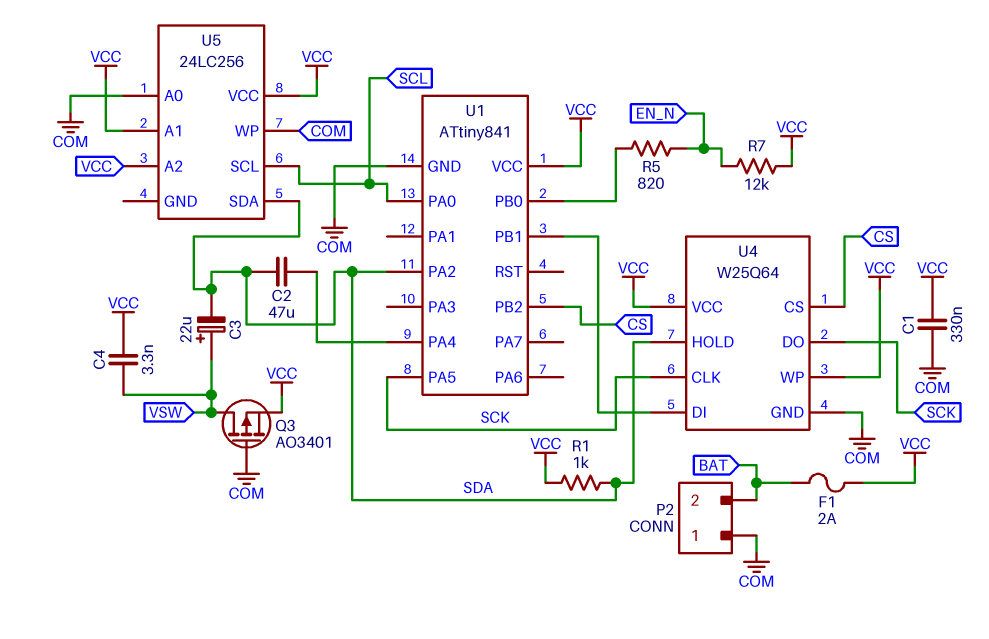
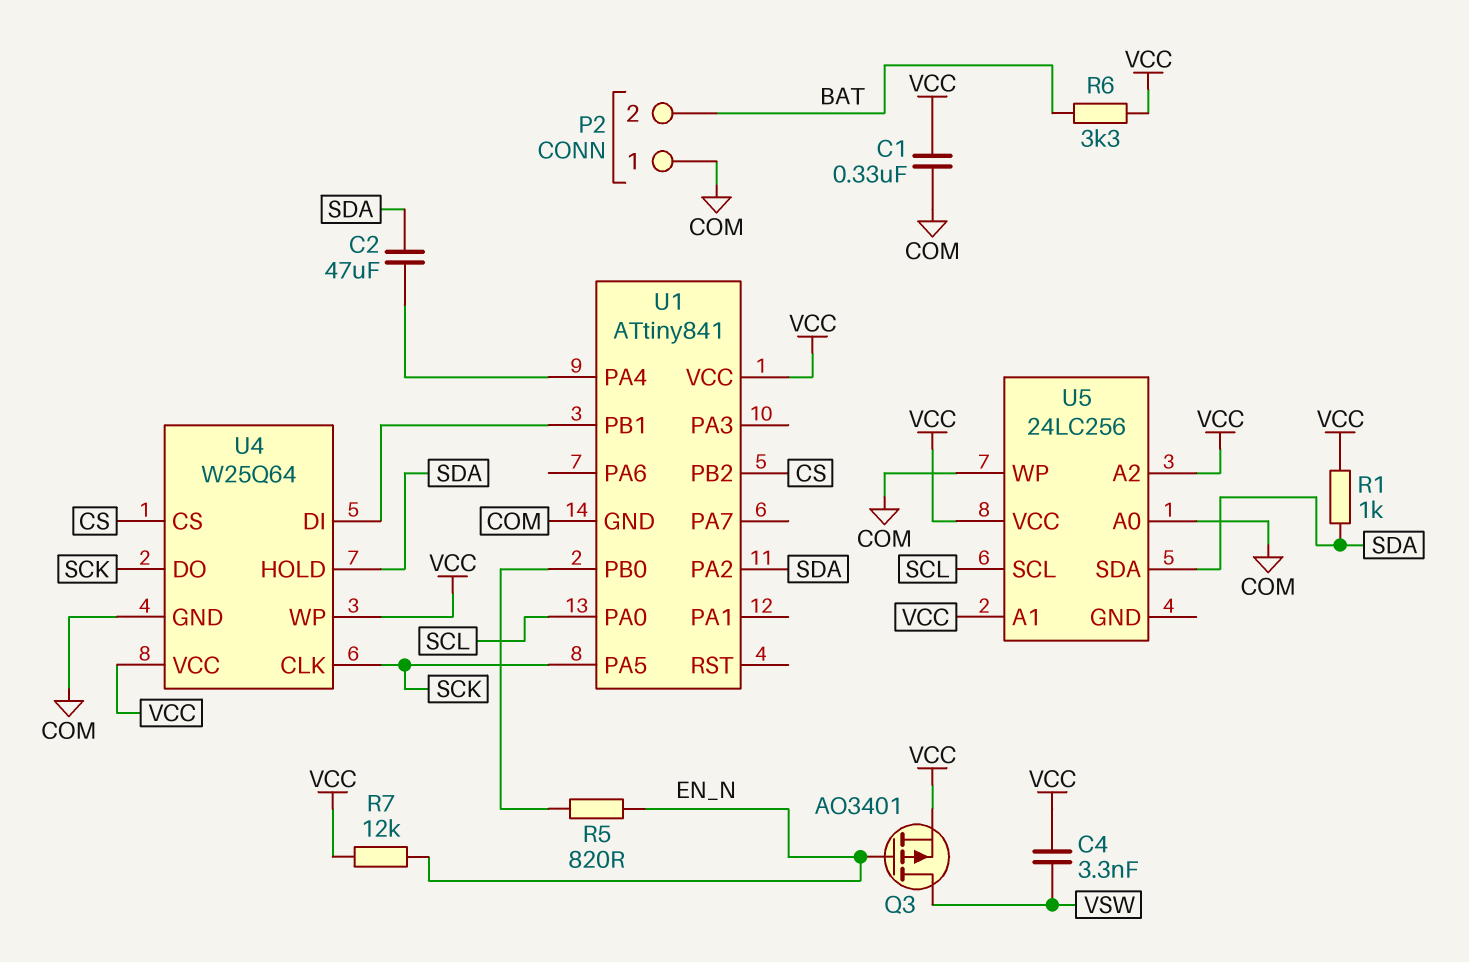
C3: 22uF (plus VSW, minus SDA) -> none
F1: 2A (BAT, VCC) -> none
Q3: PMOS AO3401 (G COM, D VSW, S VCC) -> PMOS AO3401 (G EN_N, D VSW, S VCC)
R6: none -> 3.3k (BAT, VCC)

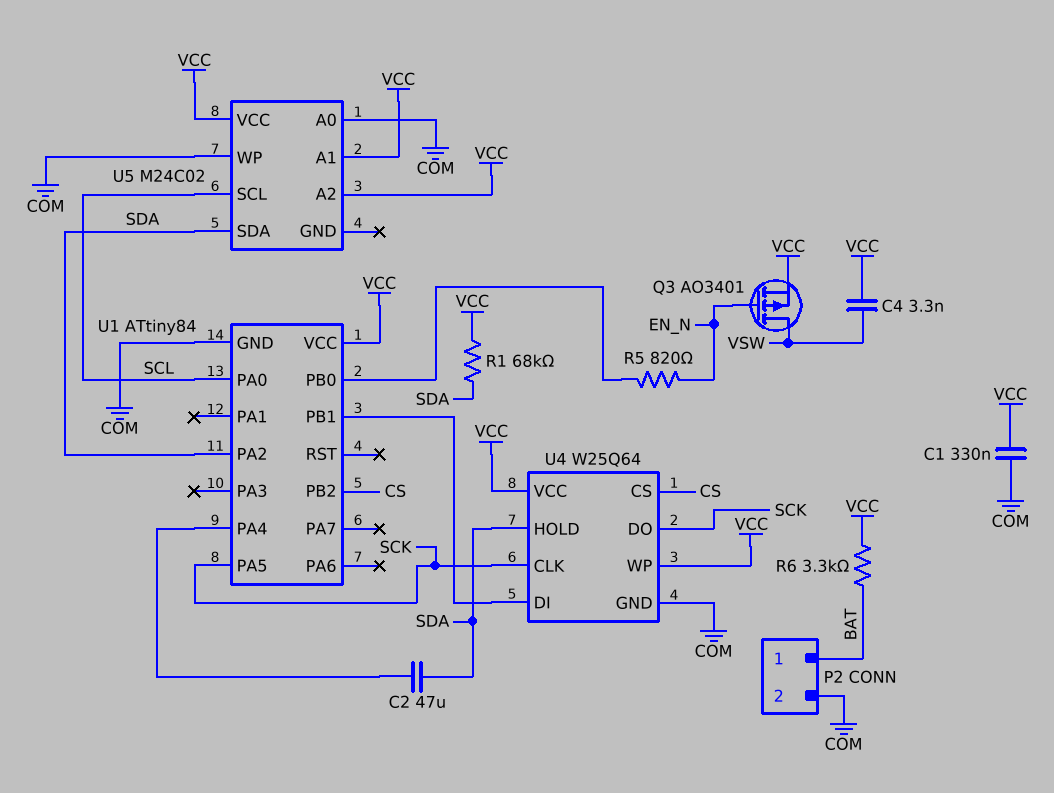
P2 pin 1: COM -> BAT
P2 pin 2: BAT -> COM
R1: 1k (SDA, VCC) -> 68k (SDA, VCC)
R7: 12k (EN_N, VCC) -> none
U1: ATtiny841 -> ATtiny84
U5: 24LC256 -> M24C02

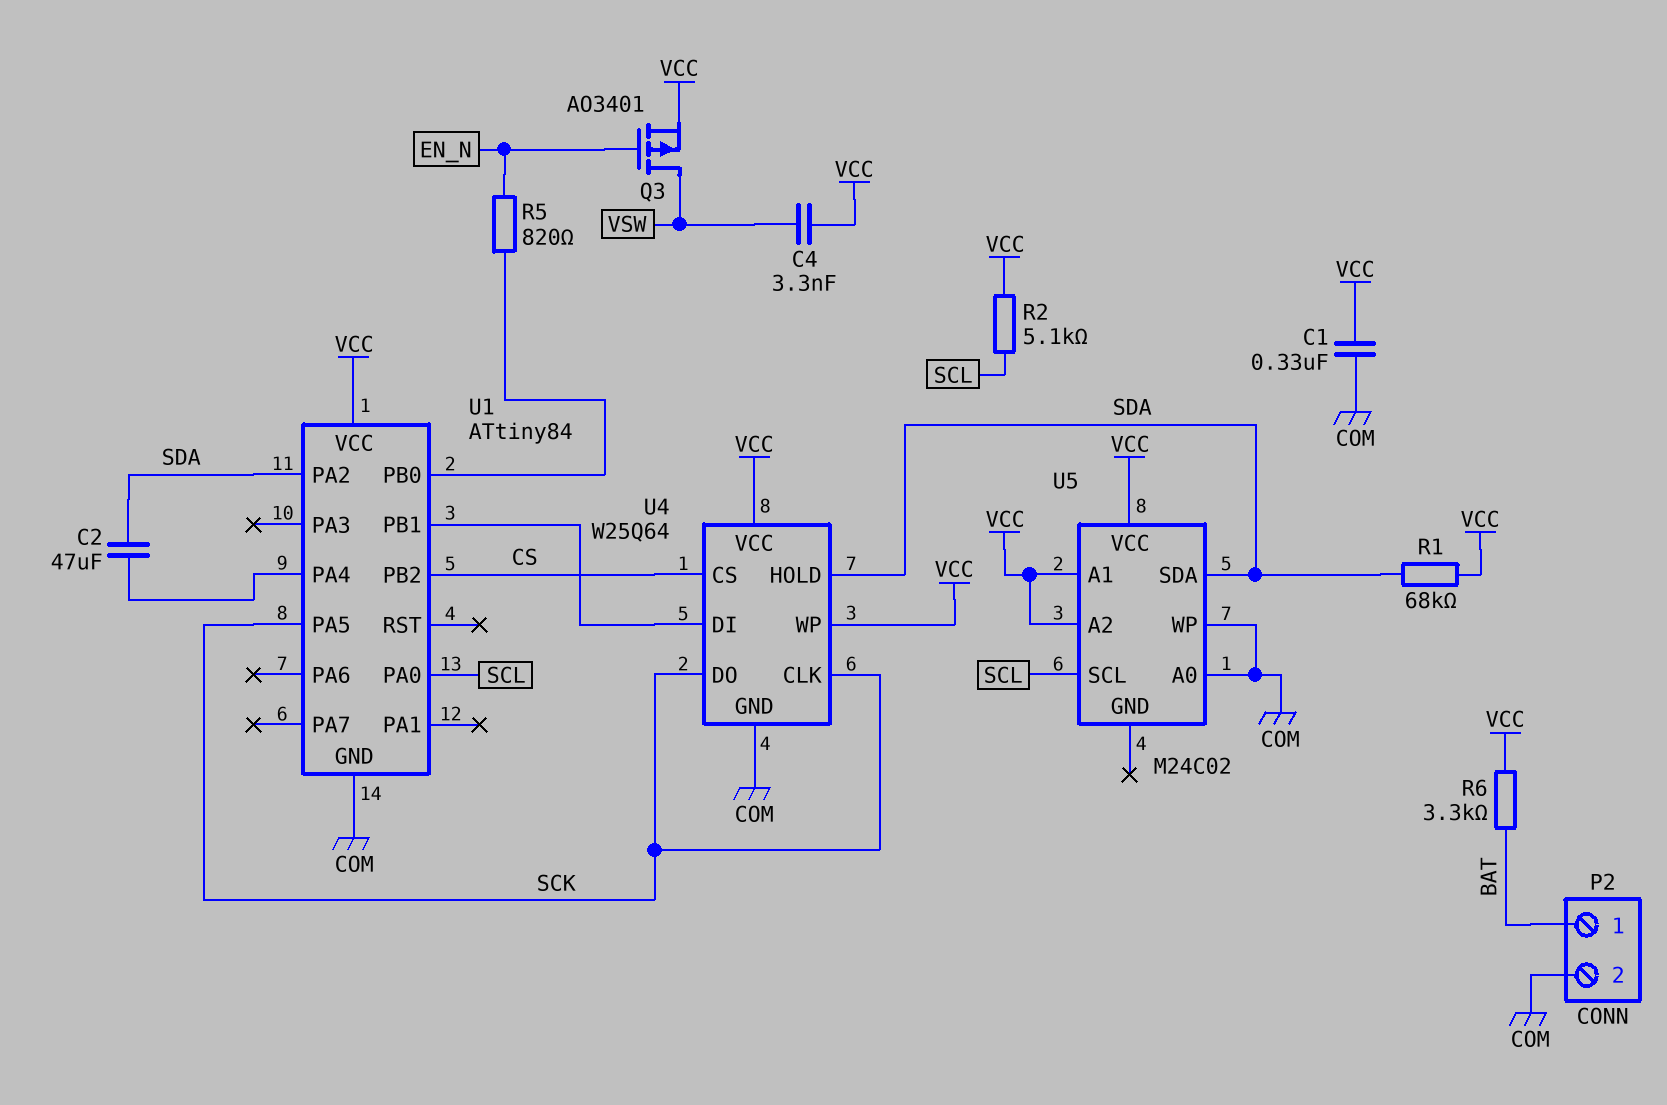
R2: none -> 5.1k (SCL, VCC)

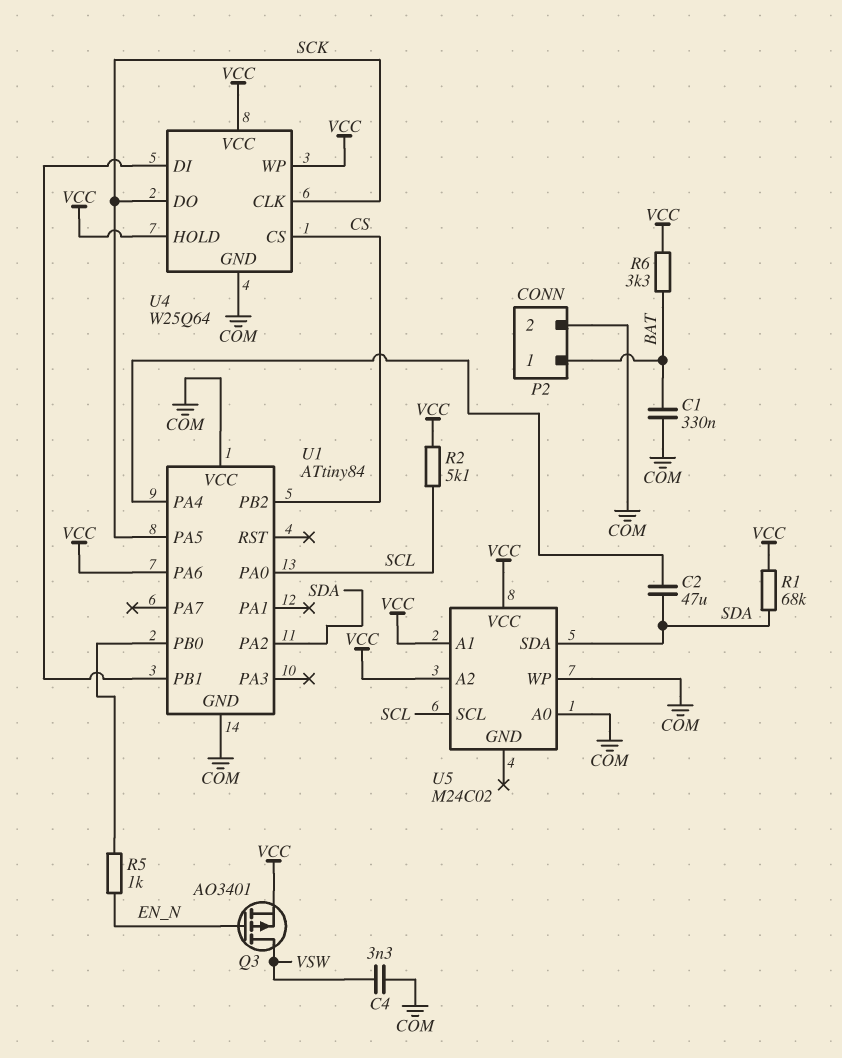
C1: 330nF (COM, VCC) -> 330nF (BAT, COM)
C4: 3.3nF (VCC, VSW) -> 3.3nF (COM, VSW)
R5: 820 (EN_N, U1/PB0) -> 1k (EN_N, U1/PB0)
U1 pin PA6: none -> VCC
U1 pin VCC: VCC -> COM
U4 pin HOLD: SDA -> VCC

